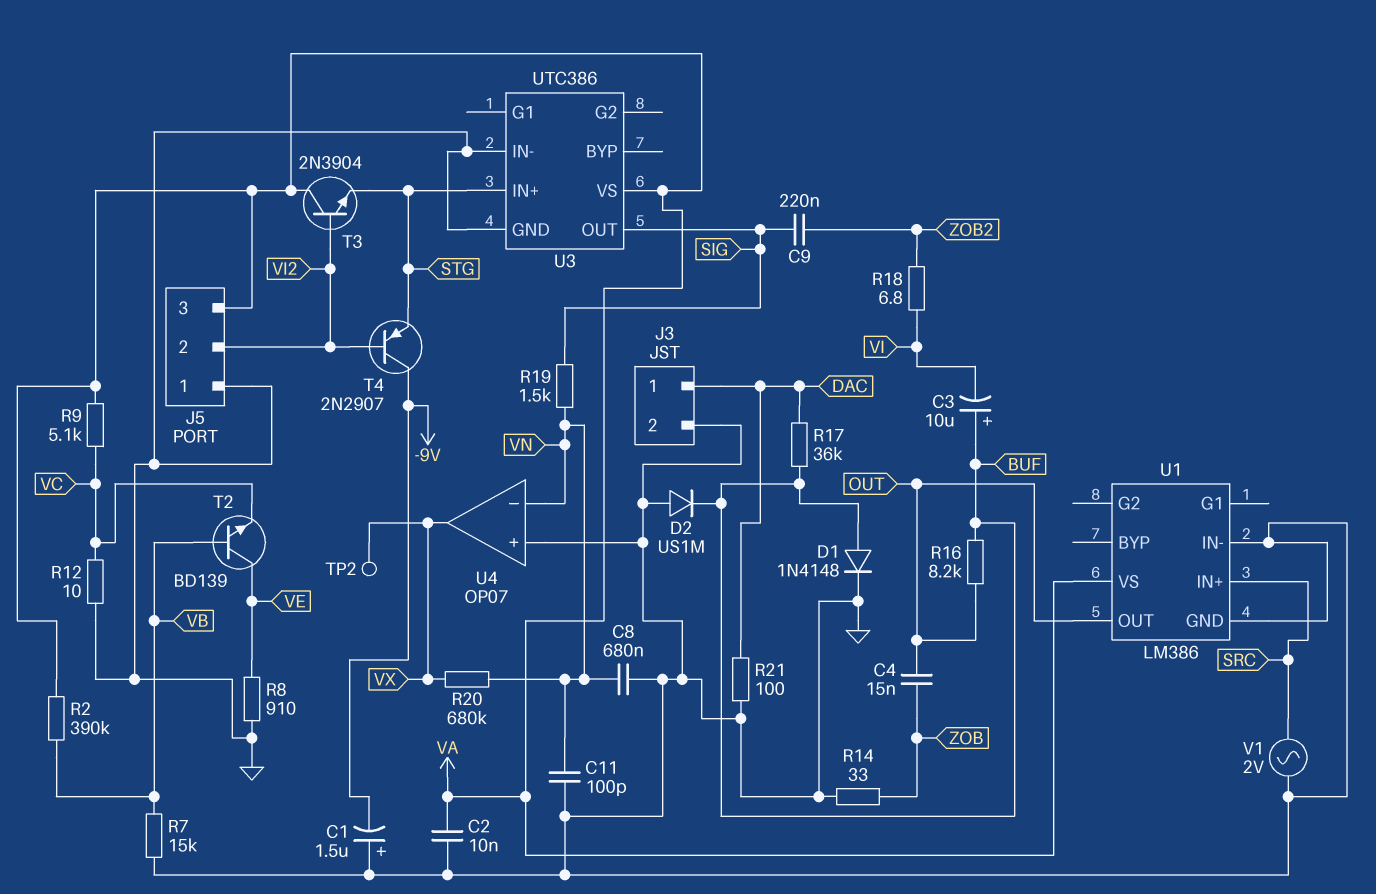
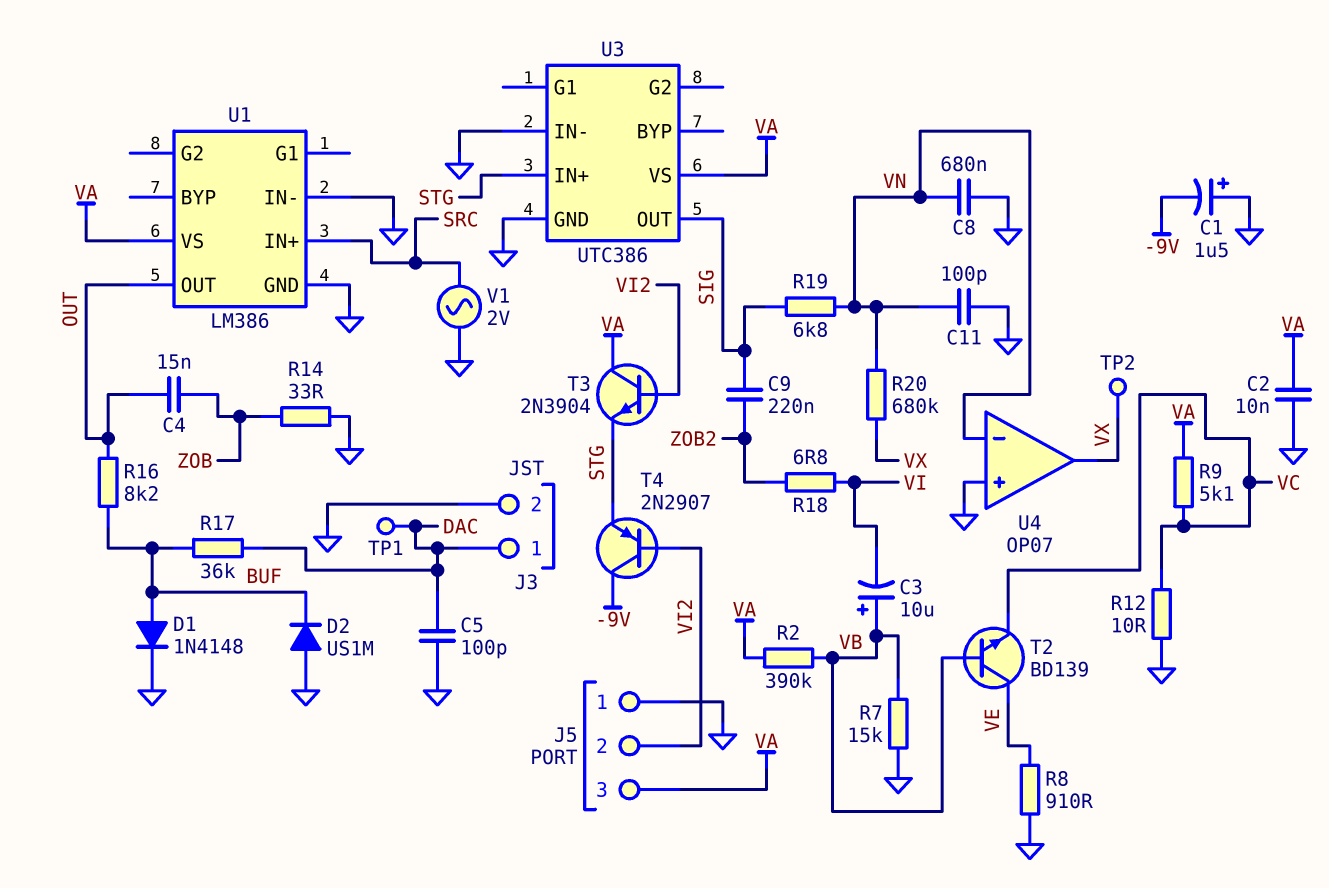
C3: 10uF (plus BUF, minus VI) -> 10uF (plus VB, minus VI)
C5: none -> 100pF (DAC, GND)
R19: 1.5k (SIG, VN) -> 6.8k (SIG, VN)
R21: 100 (DAC, GND) -> none
TP1: none -> test point (DAC)

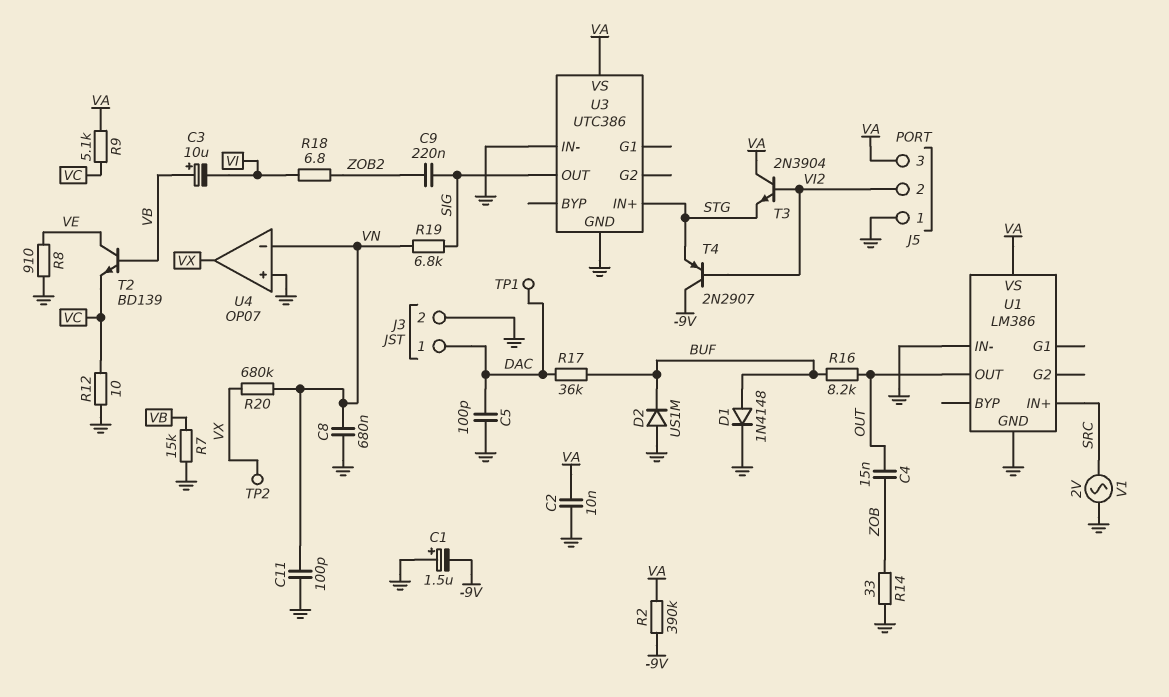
R2: 390k (VA, VB) -> 390k (-9V, VA)

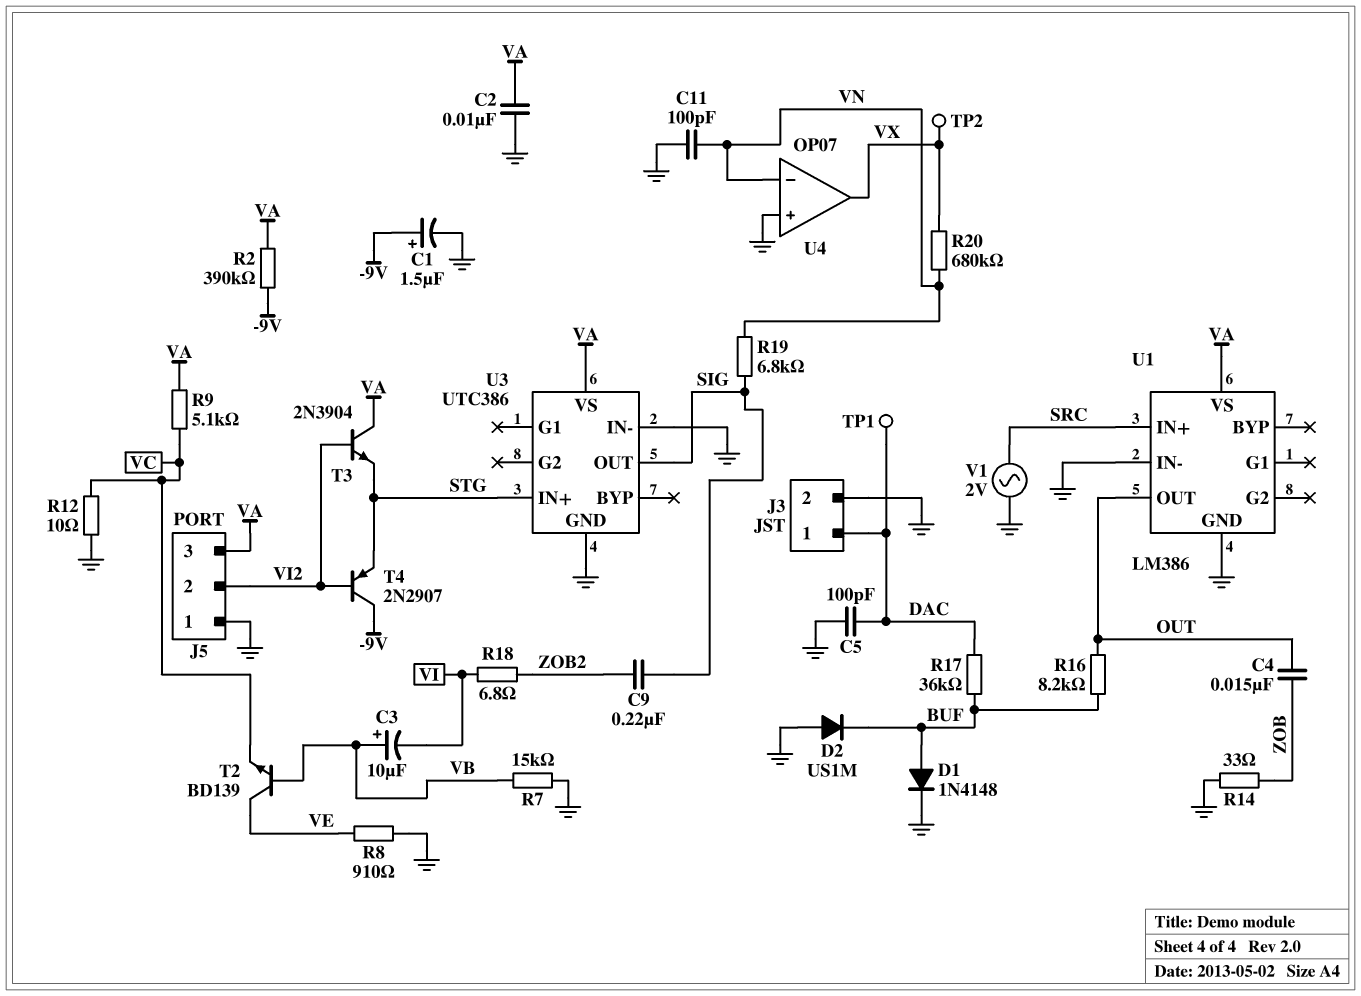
C1: 1.5uF (plus GND, minus -9V) -> 1.5uF (plus -9V, minus GND)
C8: 680nF (GND, VN) -> none

